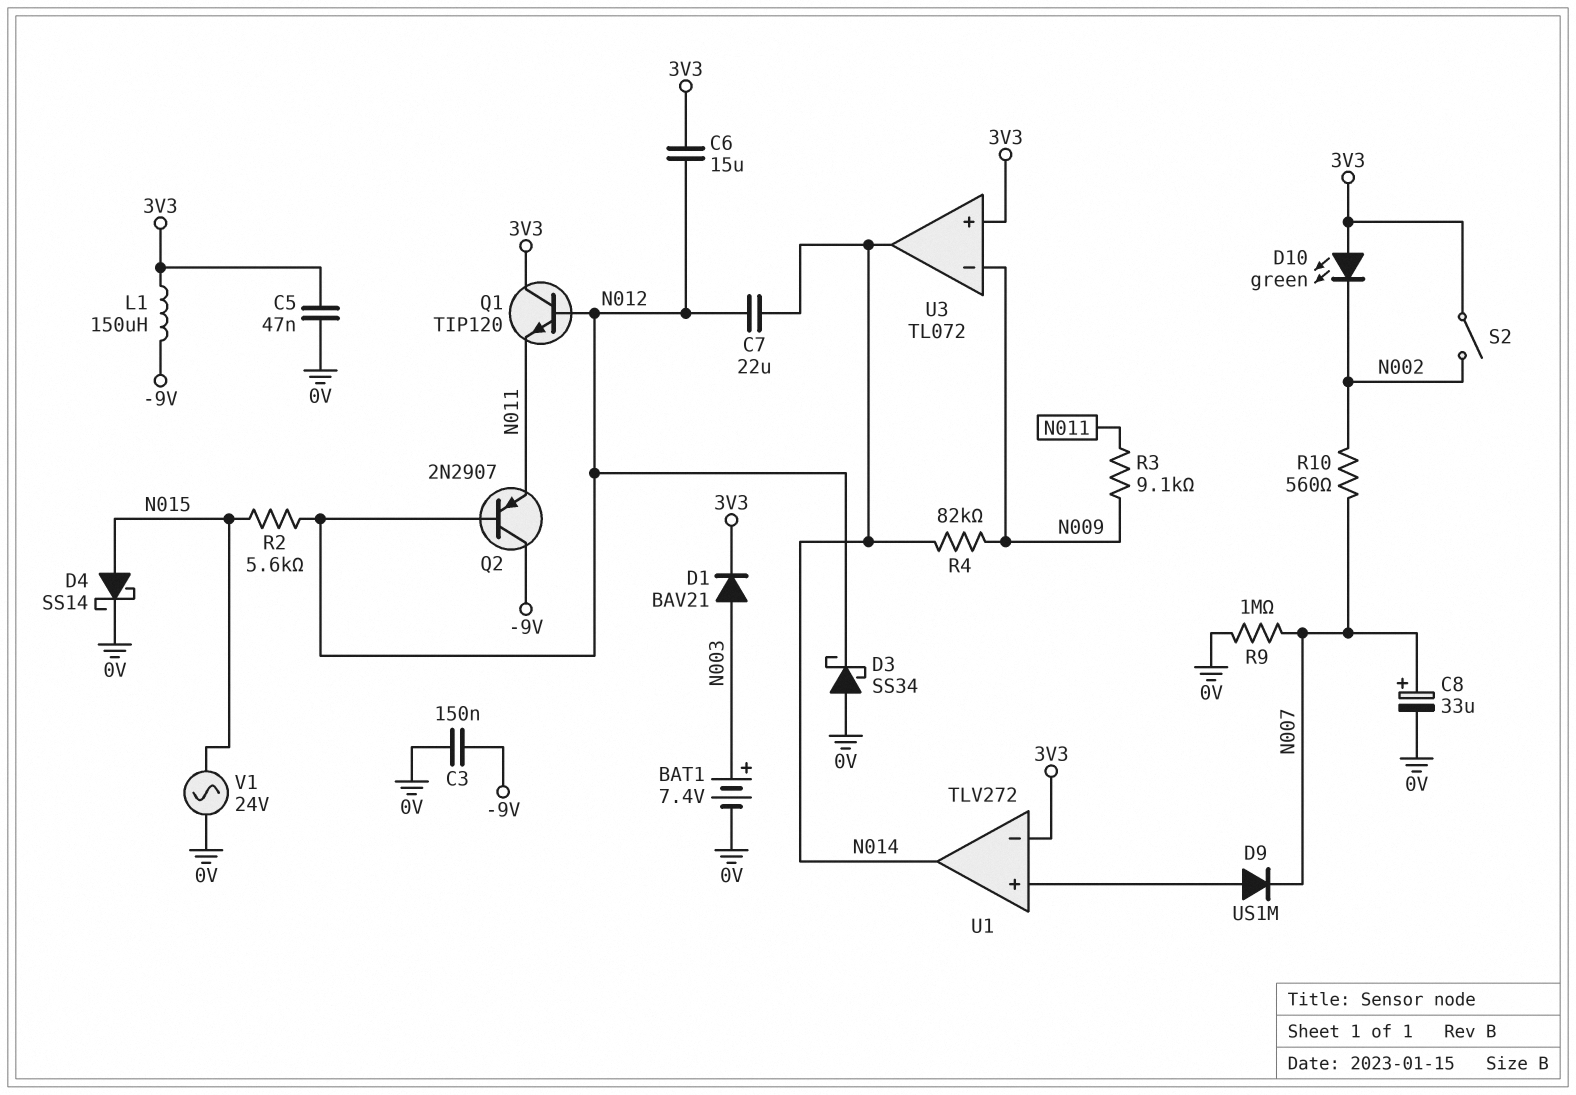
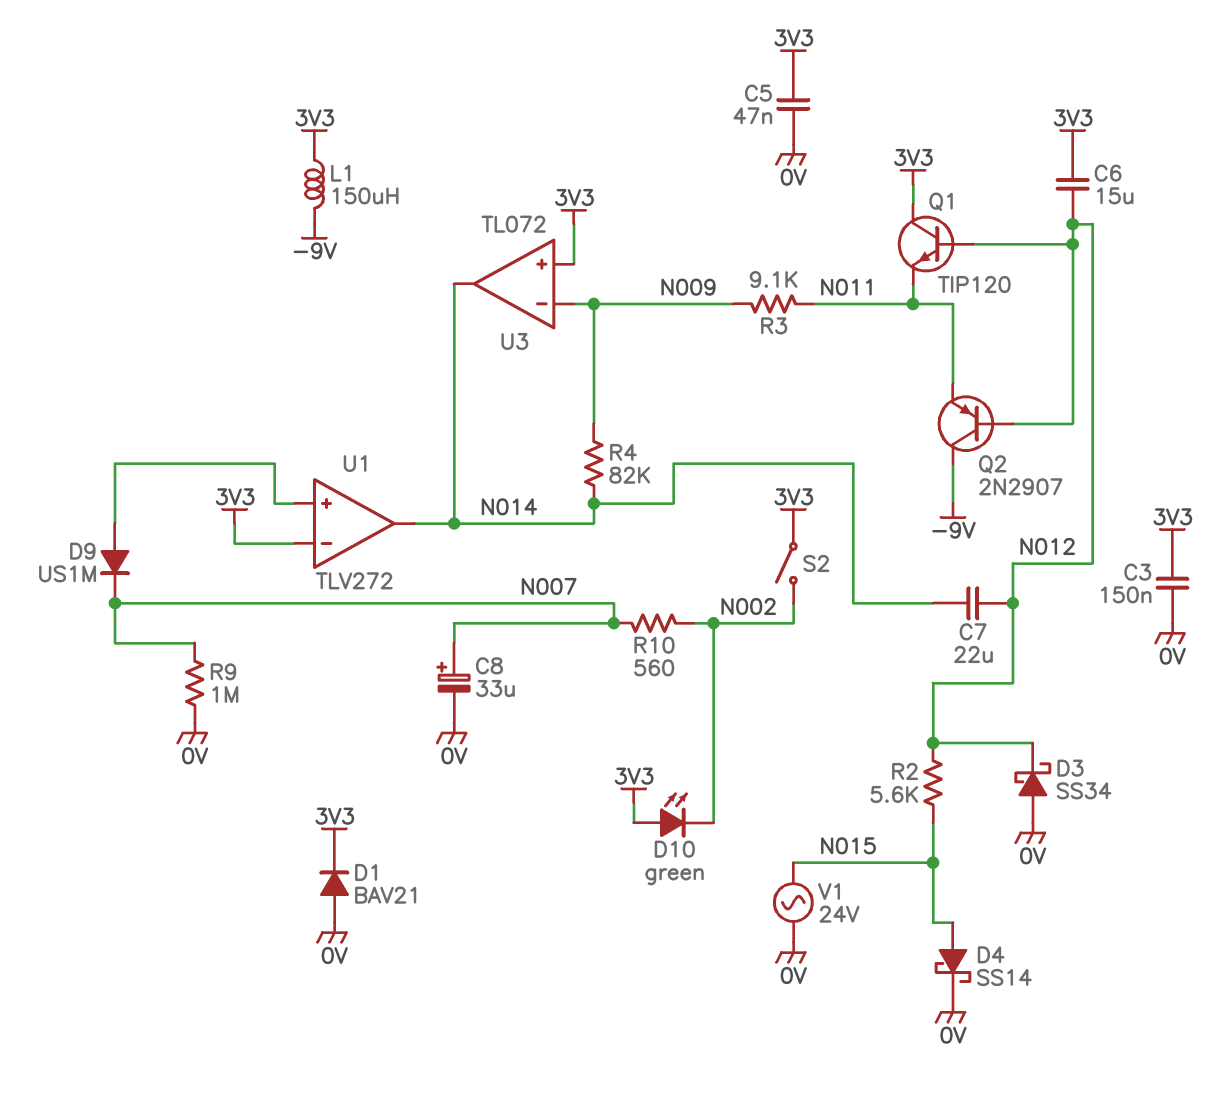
BAT1: 7.4V (plus N003, minus 0V) -> none
C3: 150nF (-9V, 0V) -> 150nF (0V, 3V3)
D1: diode BAV21 (A N003, K 3V3) -> diode BAV21 (A 0V, K 3V3)

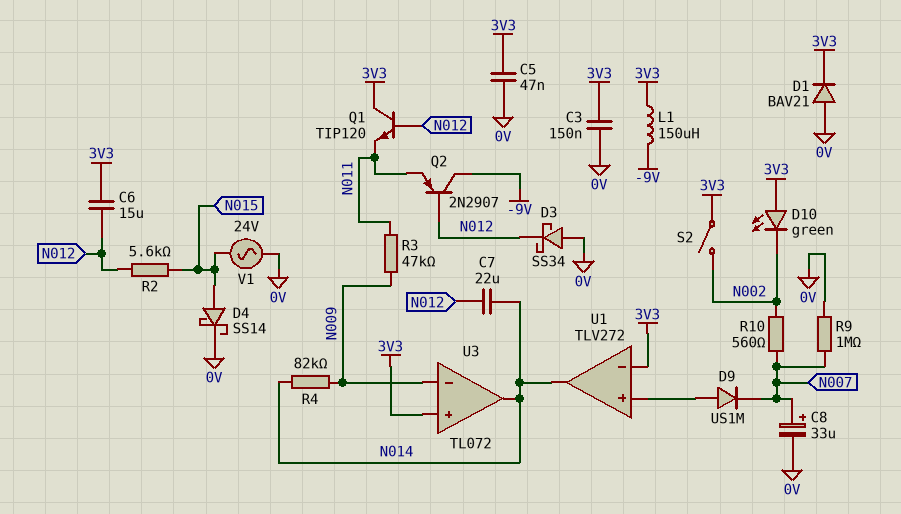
R3: 9.1k (N009, N011) -> 47k (N009, N011)

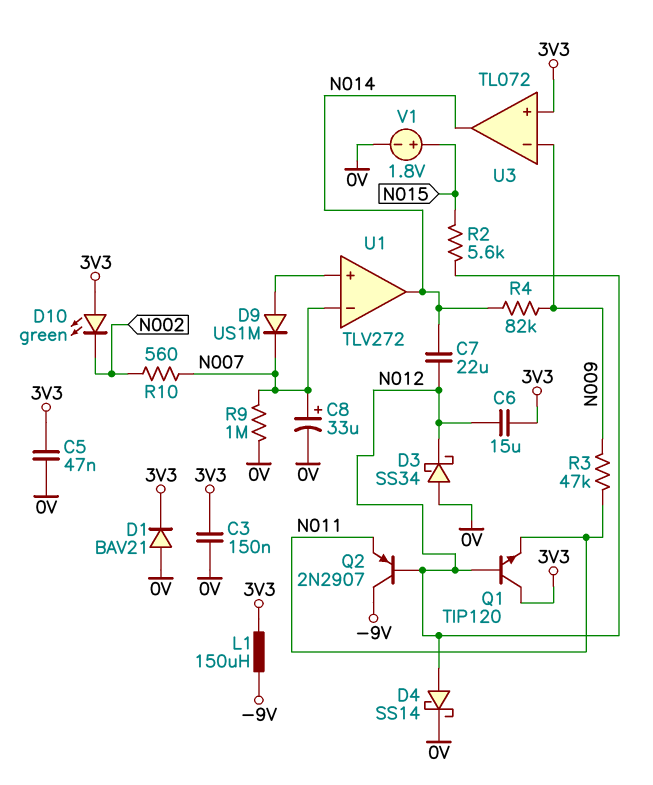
D4: schottky SS14 (A N015, K 0V) -> schottky SS14 (A N012, K 0V)
S2: switch (3V3, N002) -> none
U1 pin in-: 3V3 -> N007
V1: AC 24V (0V, N015) -> 1.8V (plus N015, minus 0V)

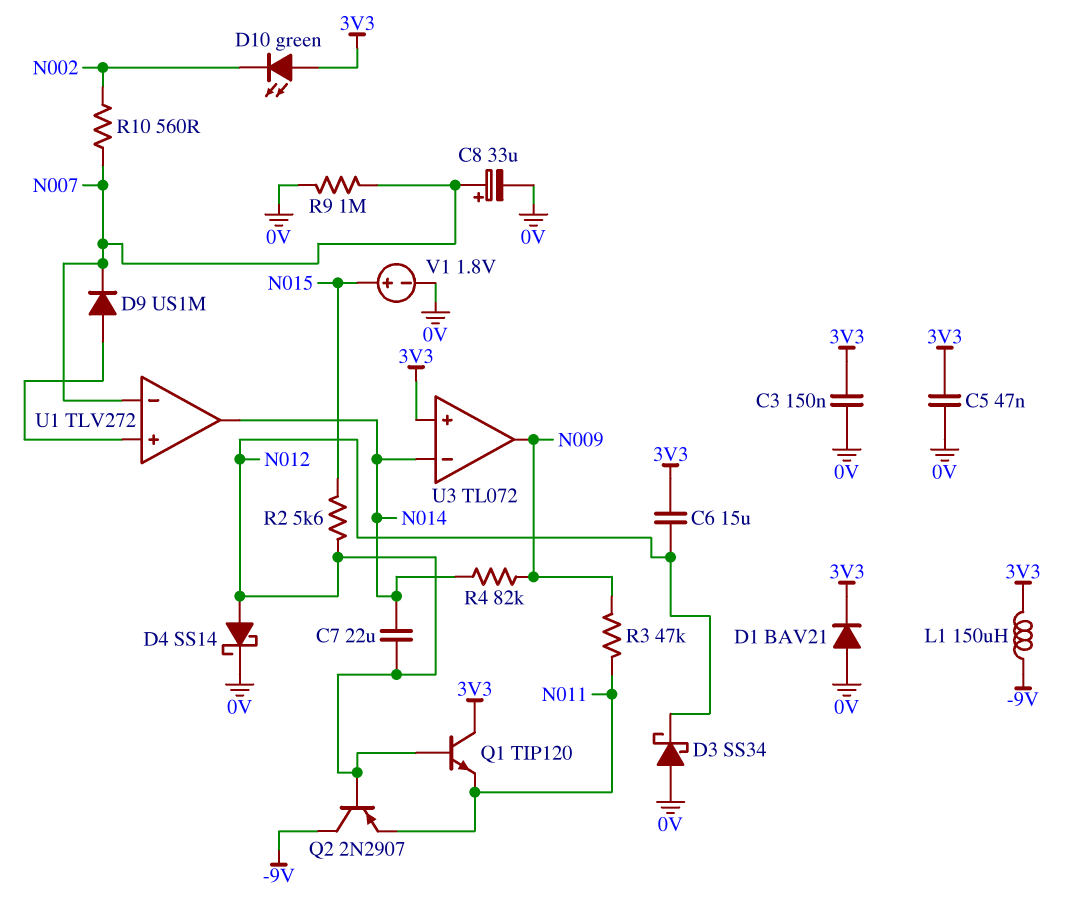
U3 pin in-: N009 -> N014
U3 pin out: N014 -> N009

